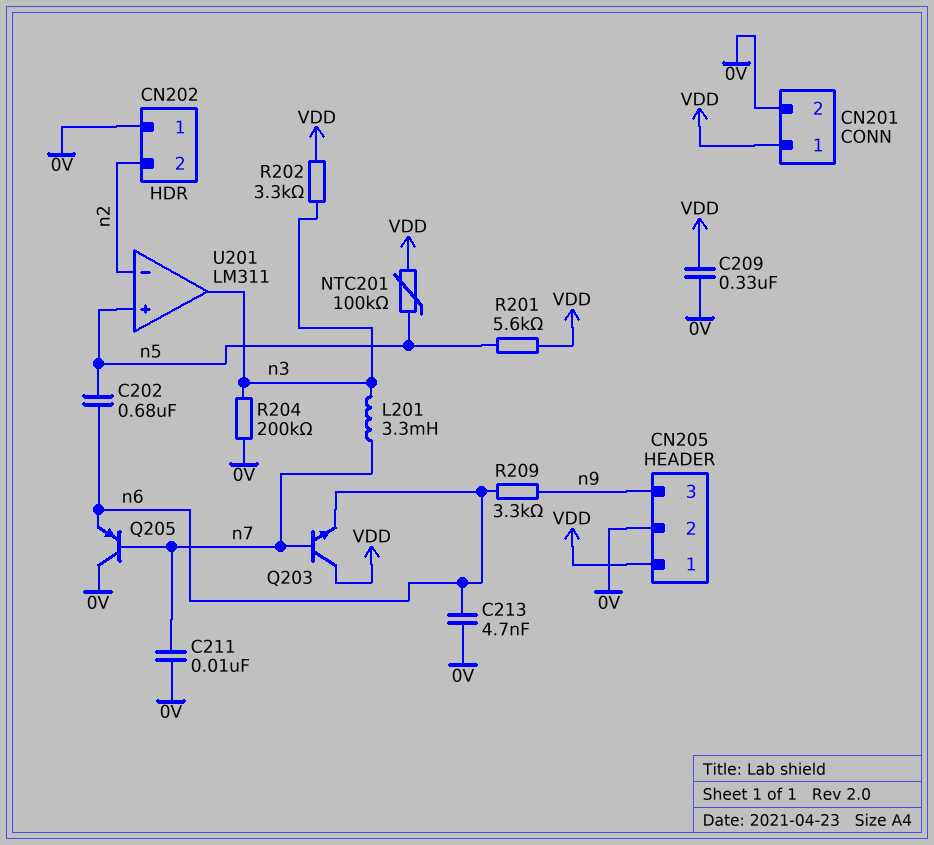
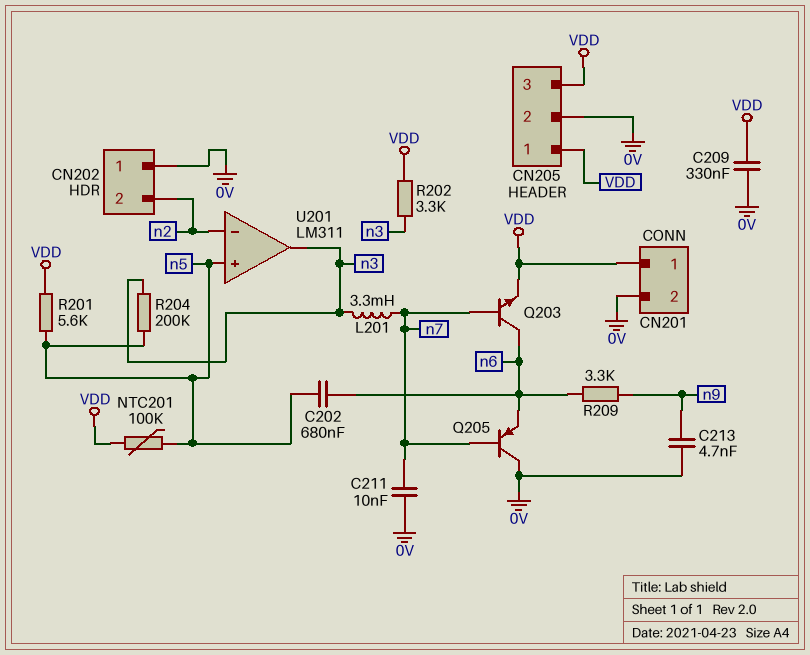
C213: 4.7nF (0V, n6) -> 4.7nF (0V, n9)
CN205 pin 3: n9 -> VDD
Q203: NPN (B n7, C VDD, E n6) -> NPN (B n7, C n6, E VDD)
R204: 200k (0V, n3) -> 200k (n3, n5)

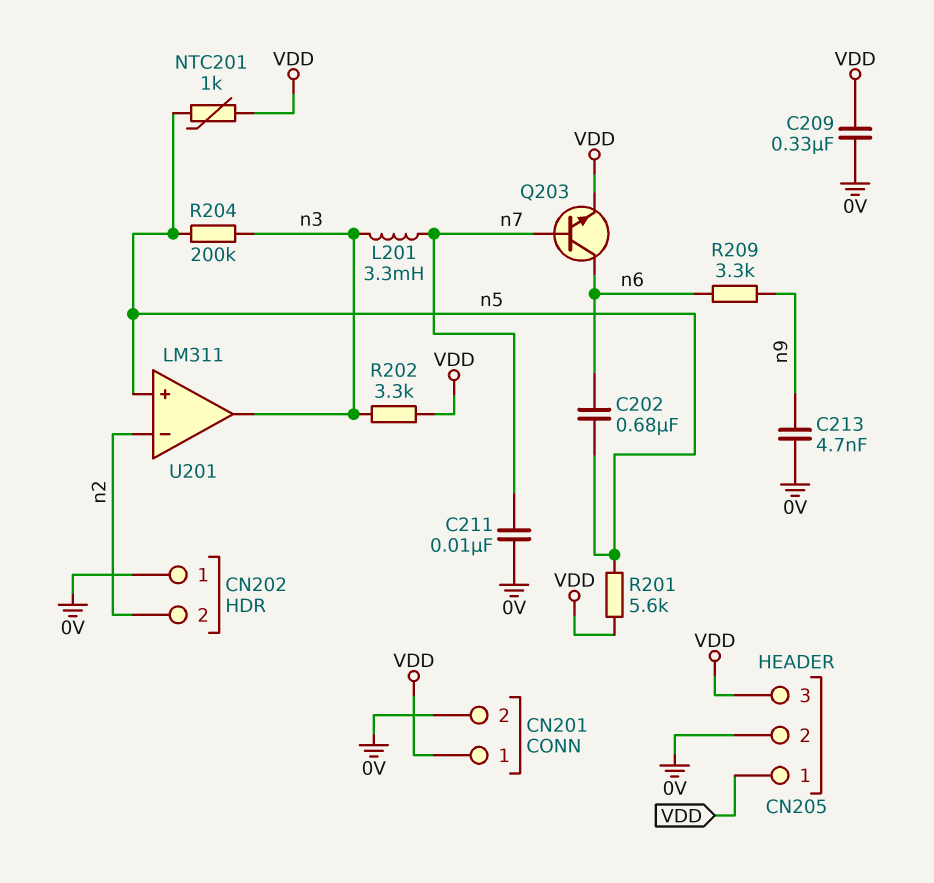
NTC201: 100k (VDD, n5) -> 1k (VDD, n5)
Q205: PNP (B n7, C 0V, E n6) -> none

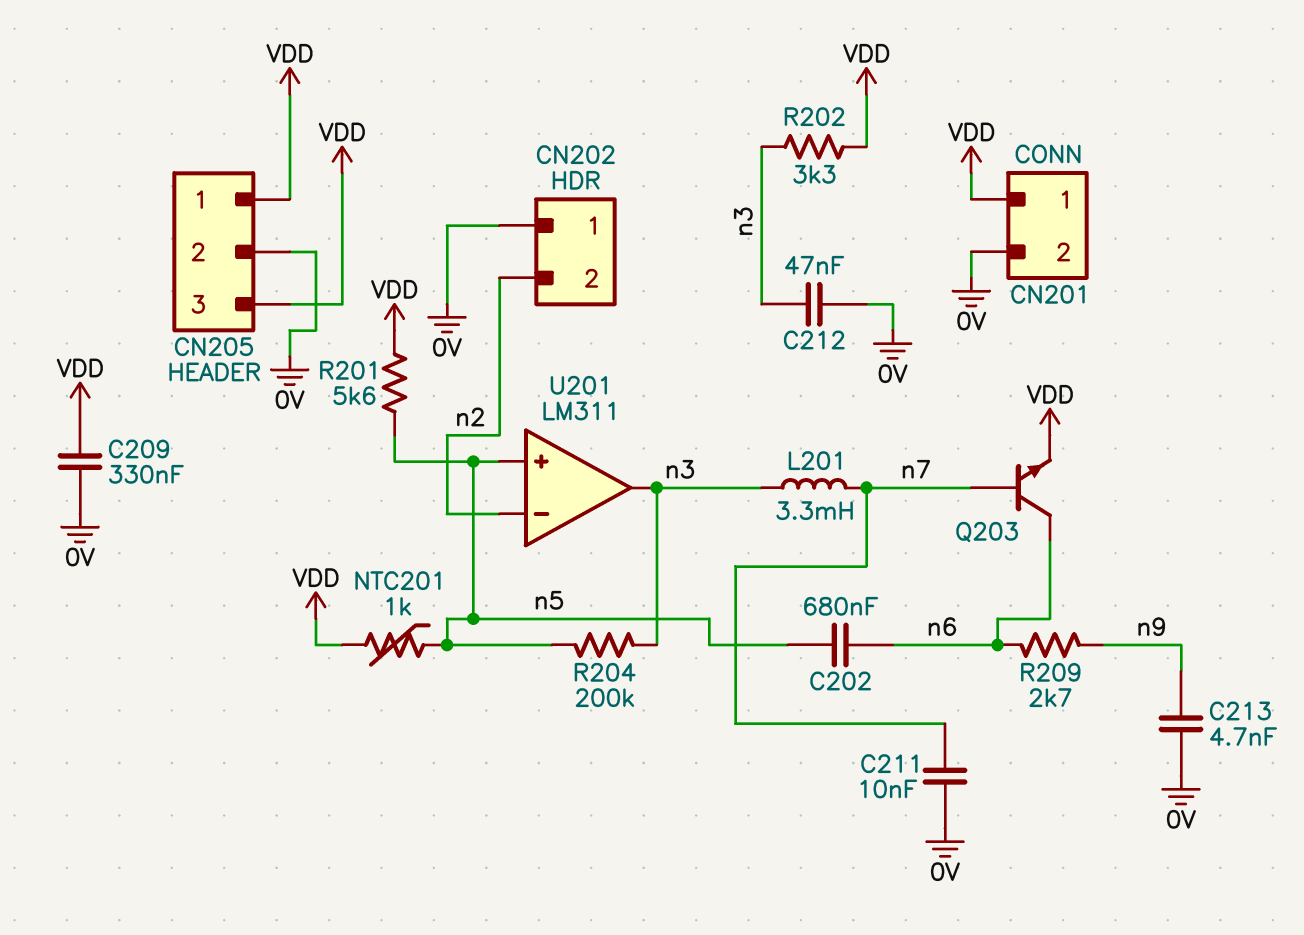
C212: none -> 47nF (0V, n3)
R209: 3.3k (n6, n9) -> 2.7k (n6, n9)

